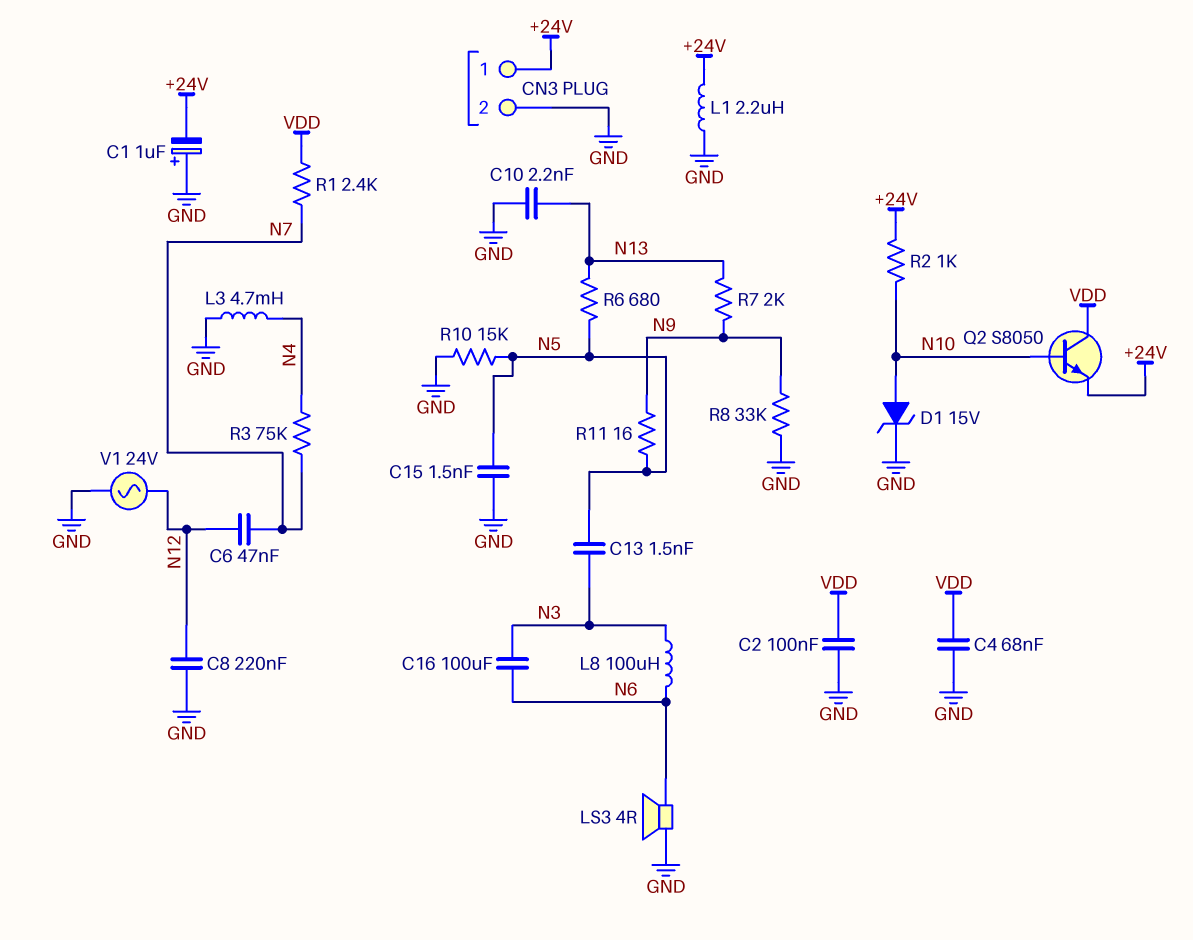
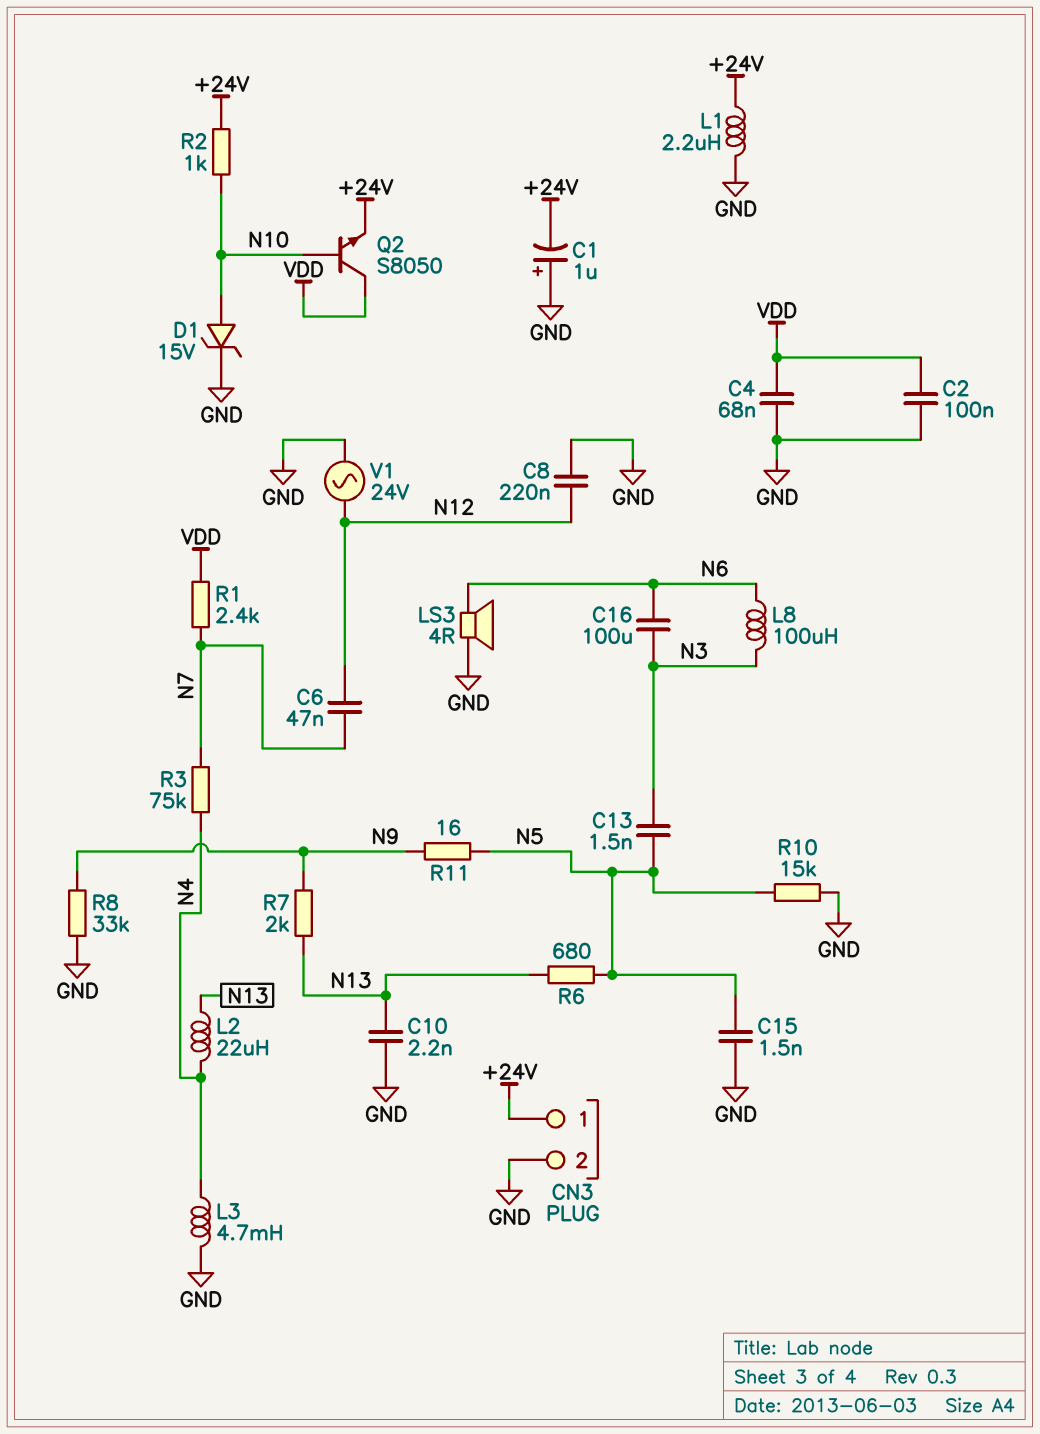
L2: none -> 22uH (N4, N13)

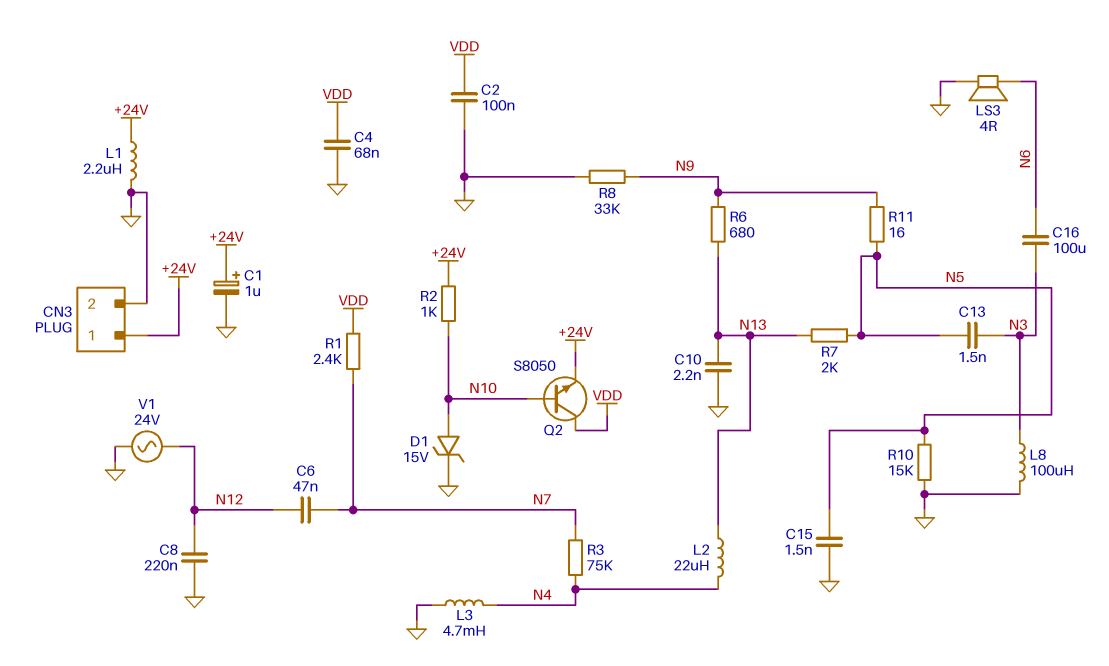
C1: 1uF (plus GND, minus +24V) -> 1uF (plus +24V, minus GND)
L8: 100uH (N3, N6) -> 100uH (GND, N3)
R6: 680 (N5, N13) -> 680 (N9, N13)
R7: 2k (N9, N13) -> 2k (N5, N13)

